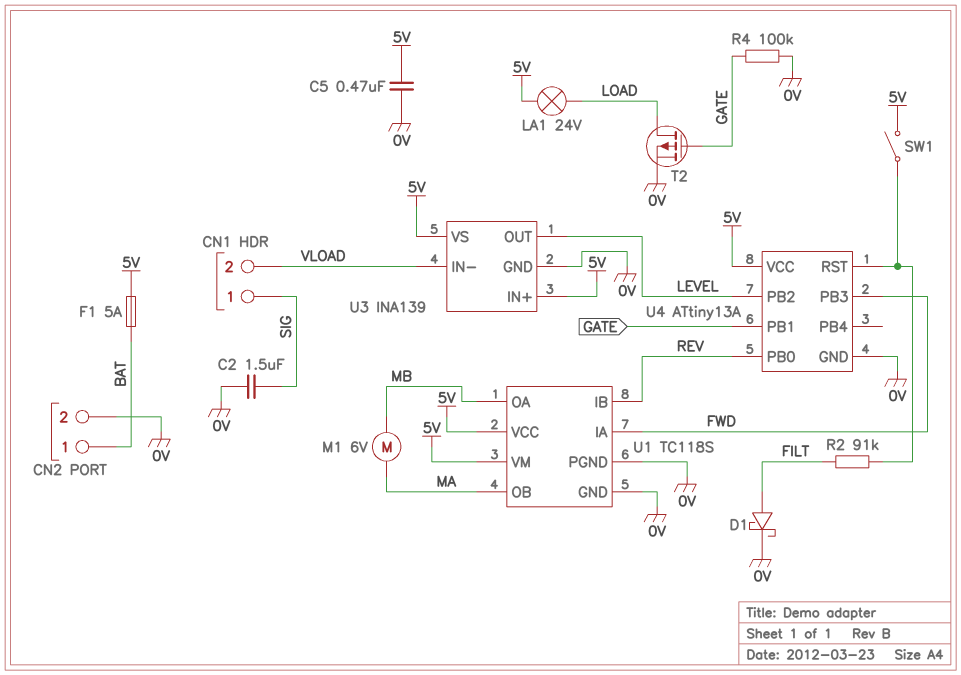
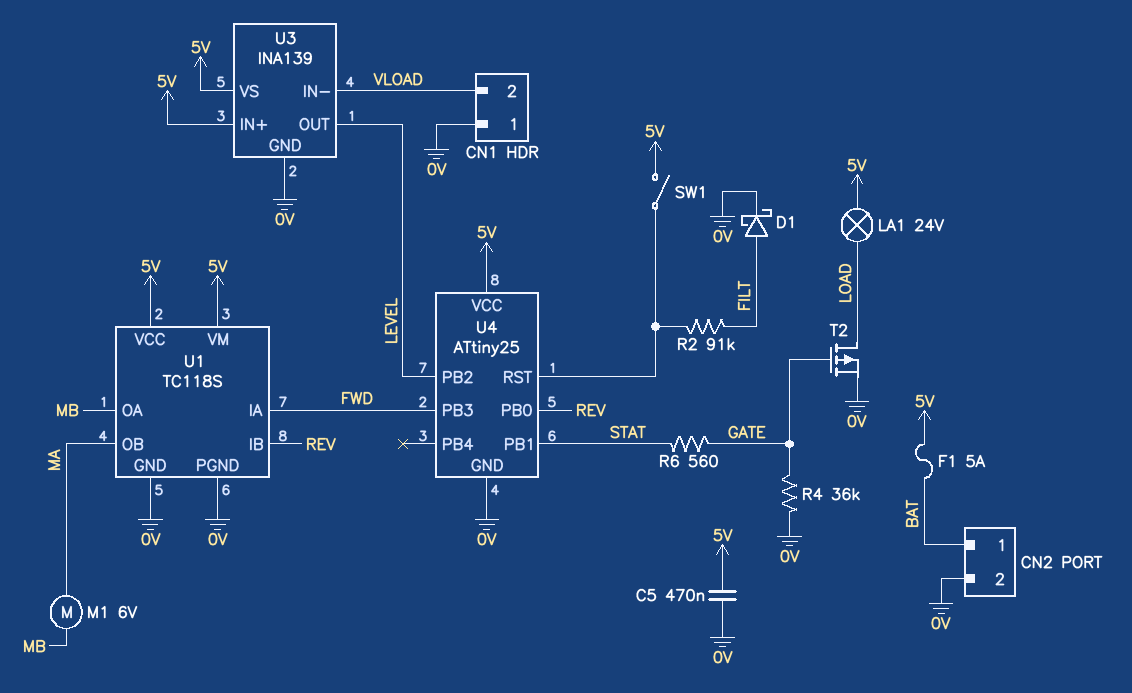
C2: 1.5uF (0V, SIG) -> none
CN1 pin 1: SIG -> 0V
R4: 100k (0V, GATE) -> 36k (0V, GATE)
R6: none -> 560 (GATE, STAT)
U4: ATtiny13A -> ATtiny25
U4 pin PB1: GATE -> STAT

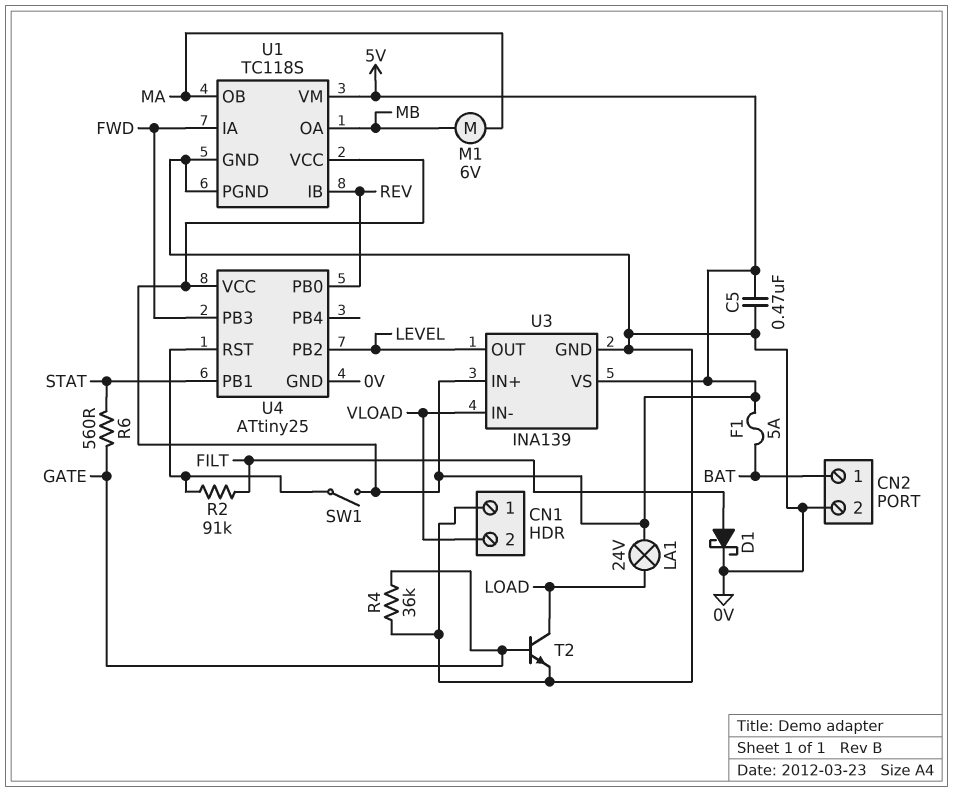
T2: PMOS (G GATE, D LOAD, S 0V) -> NPN (B GATE, C LOAD, E 0V)

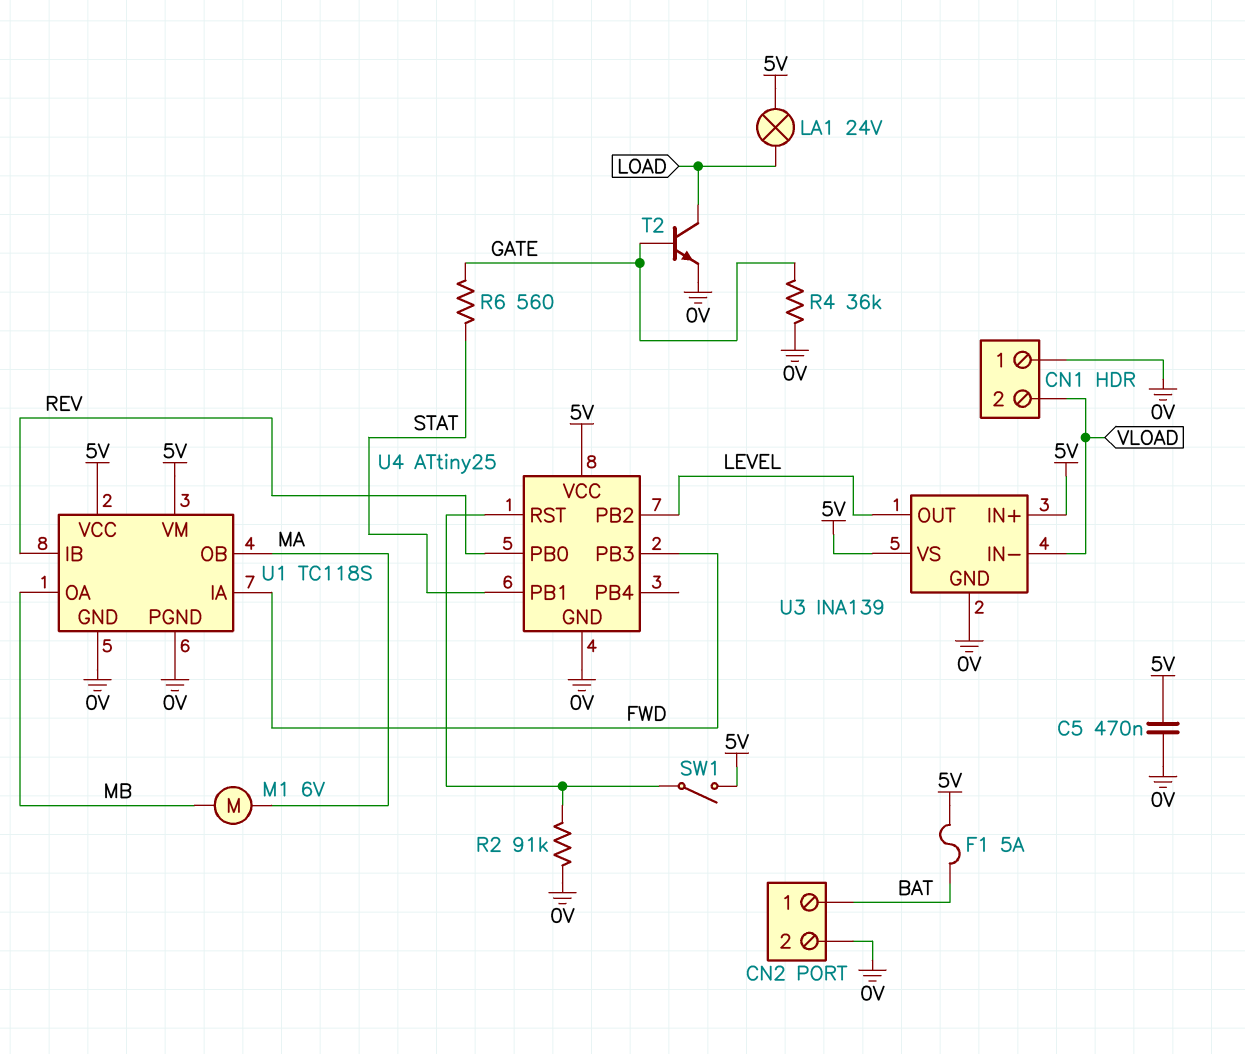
D1: schottky (A FILT, K 0V) -> none
R2: 91k (FILT, U4/RST) -> 91k (0V, U4/RST)

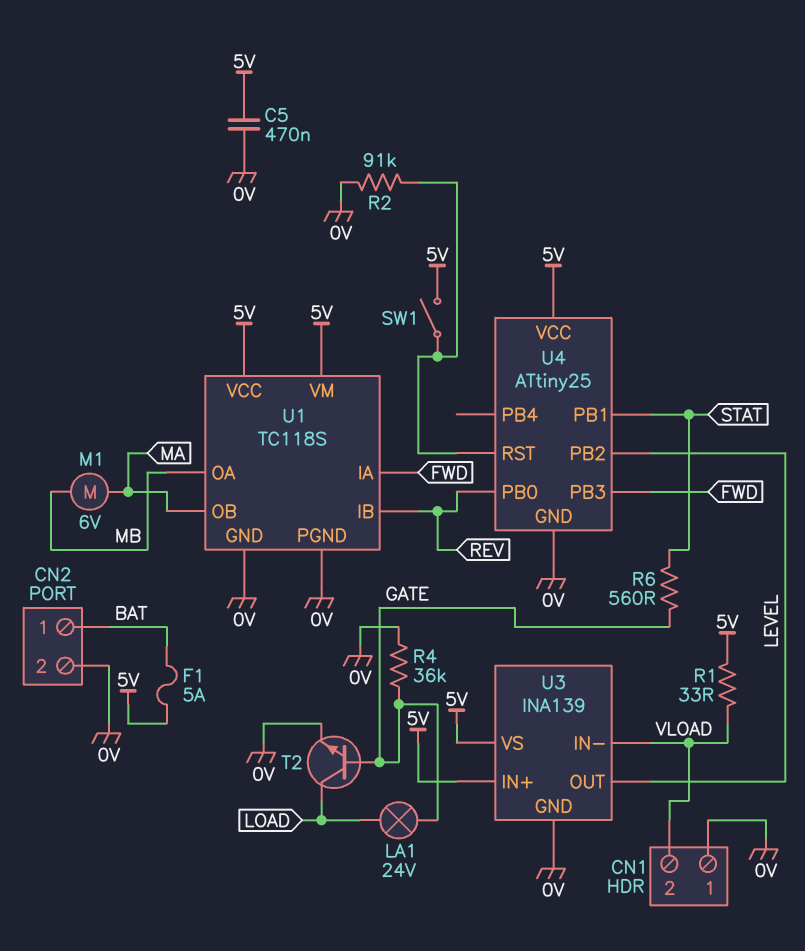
LA1: lamp 24V (5V, LOAD) -> lamp 24V (GATE, LOAD)
R1: none -> 33 (5V, VLOAD)

